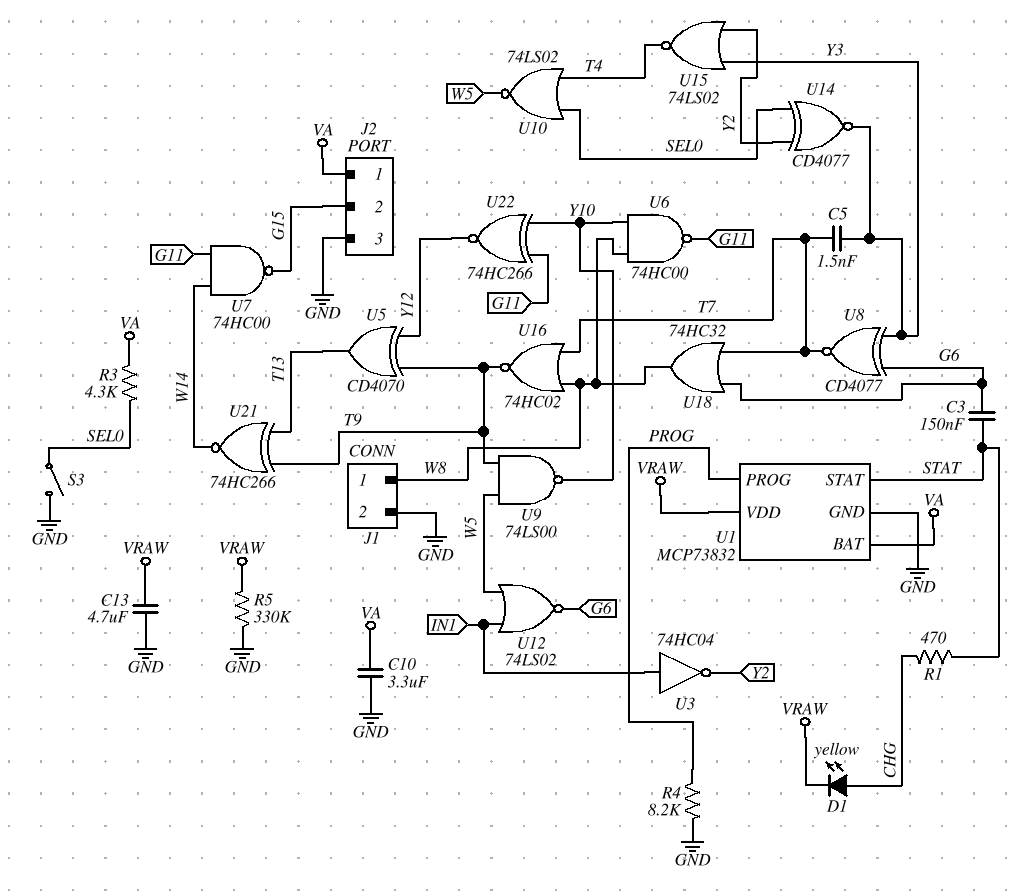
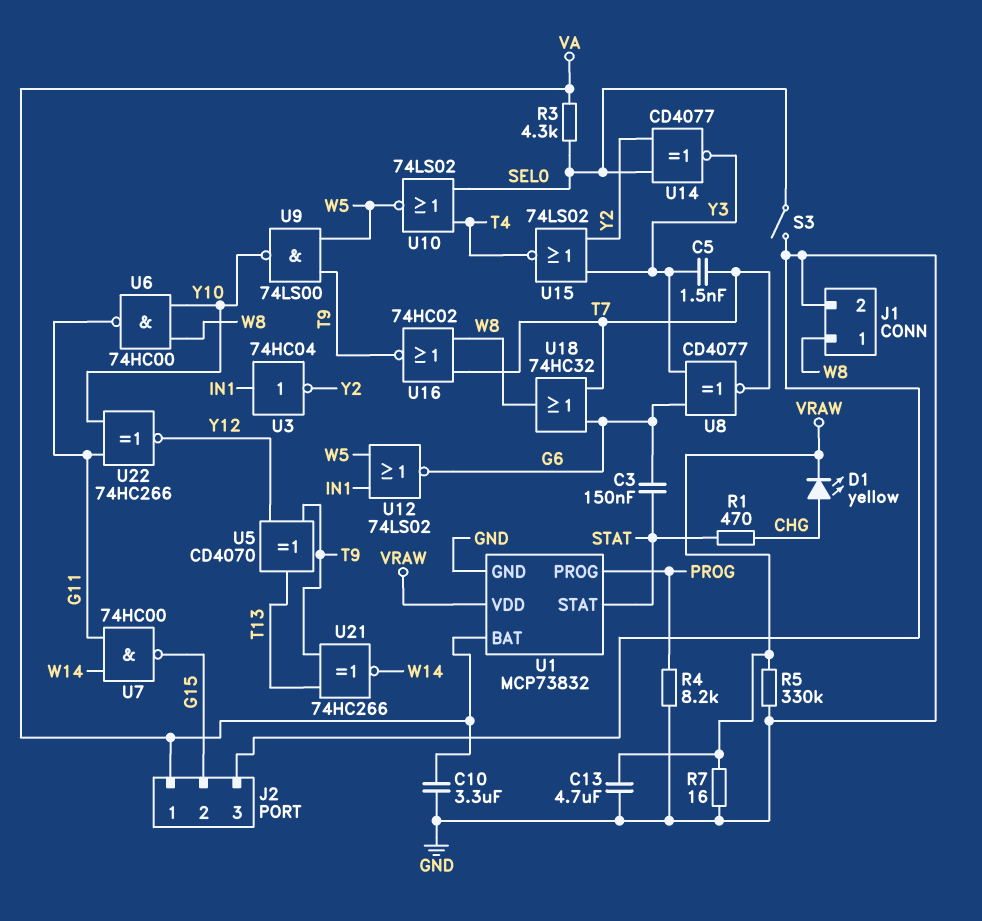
R7: none -> 16 (GND, VRAW)

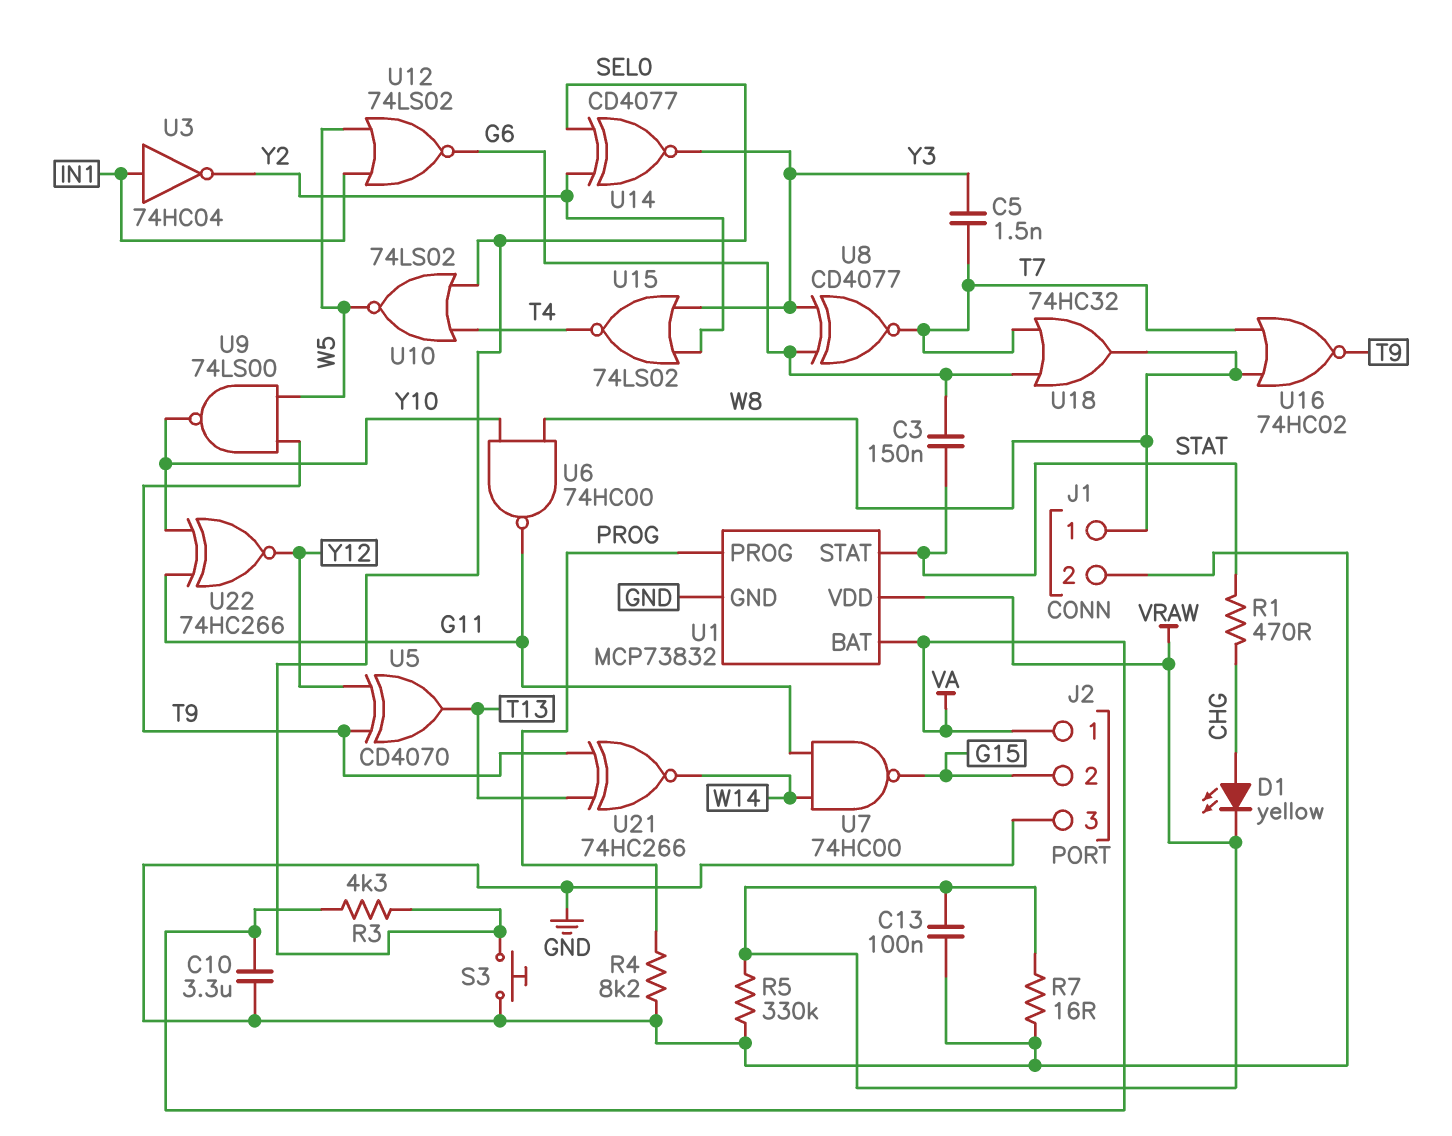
C13: 4.7uF (GND, VRAW) -> 100nF (GND, VRAW)
S3: switch (GND, SEL0) -> button (GND, SEL0)

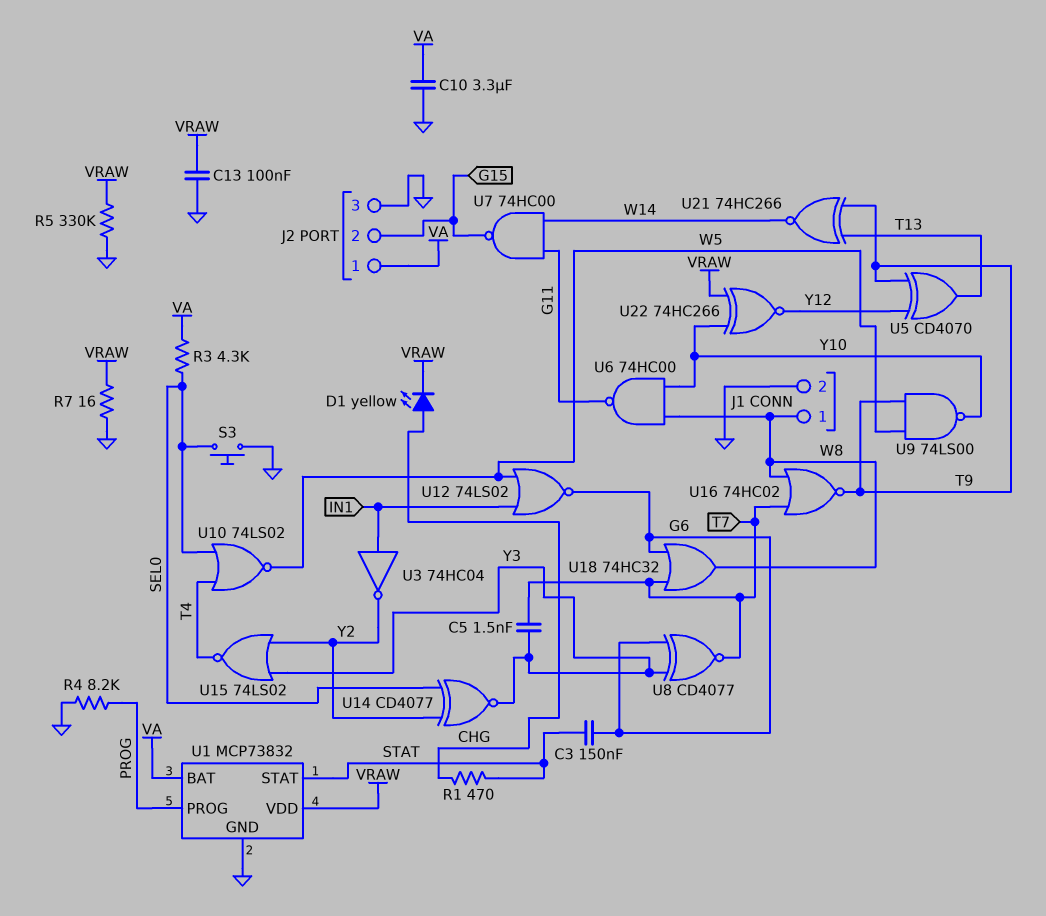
U22: XNOR 74HC266 (in G11, in Y10, out Y12) -> XNOR 74HC266 (in VRAW, in Y10, out Y12)

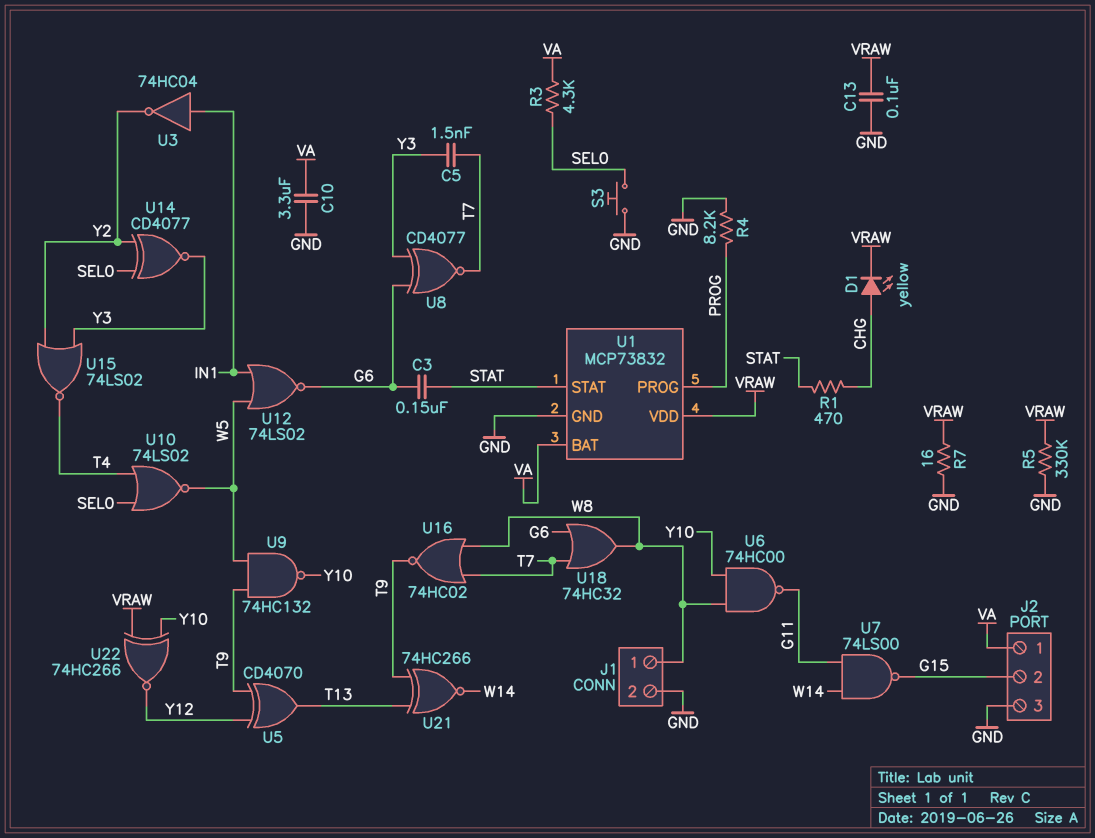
U7: NAND 74HC00 (in G11, in W14, out G15) -> NAND 74LS00 (in G11, in W14, out G15)
U9: NAND 74LS00 (in T9, in W5, out Y10) -> NAND 74HC132 (in T9, in W5, out Y10)

